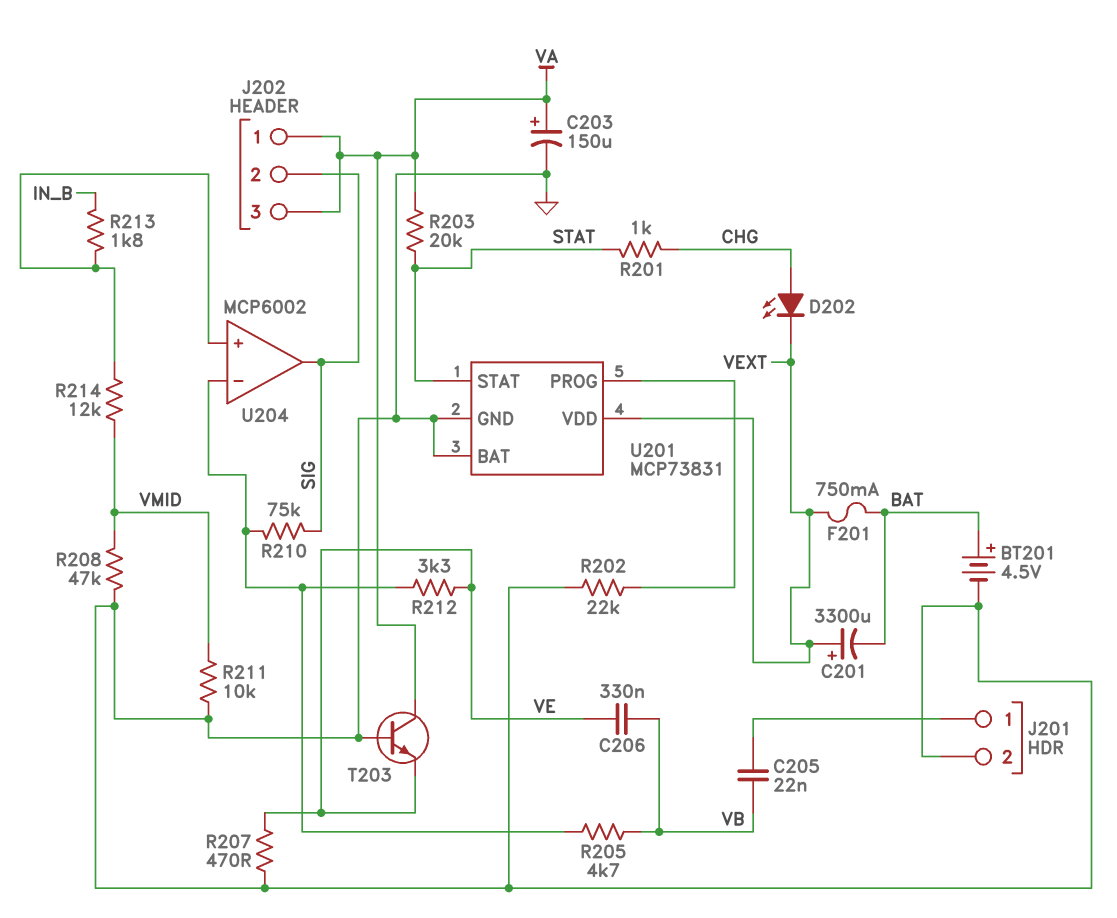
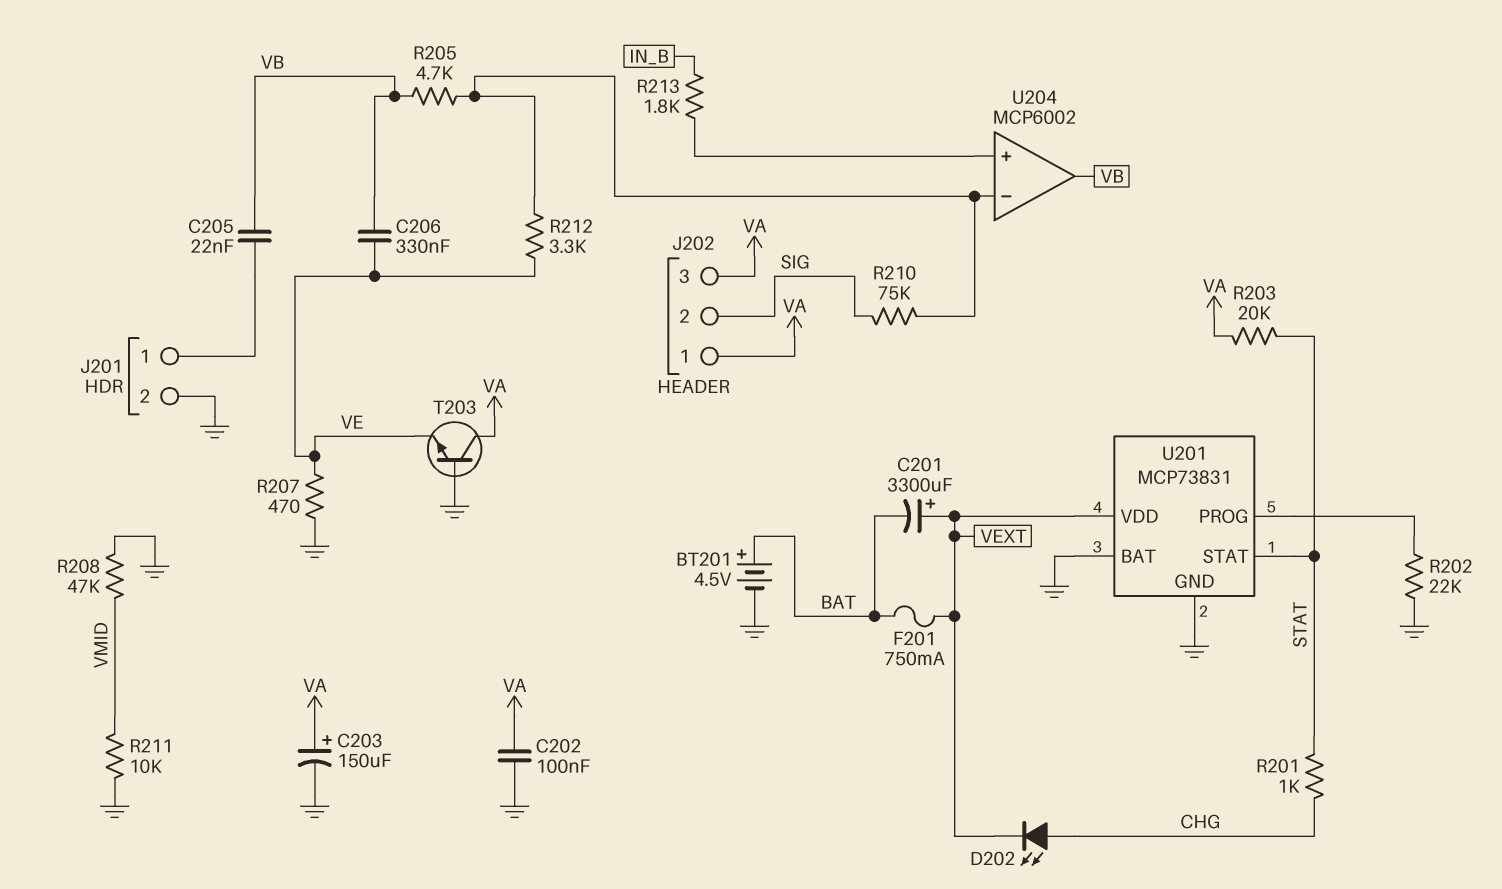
C202: none -> 100nF (GND, VA)
R214: 12k (U204/in+, VMID) -> none
U204 pin out: SIG -> VB

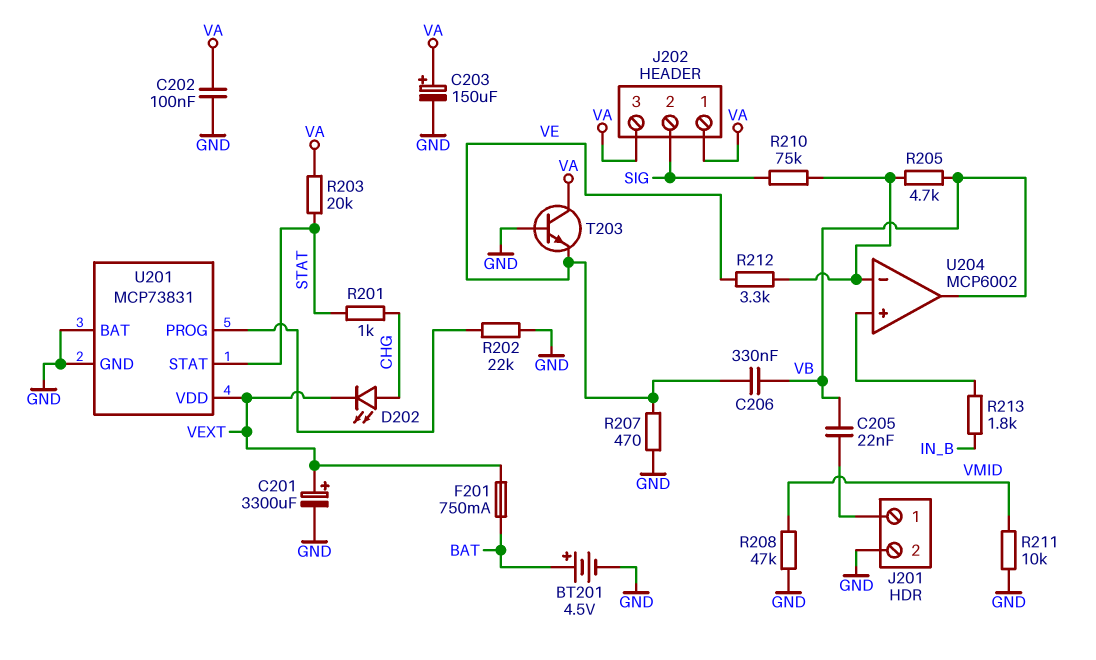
C201: 3300uF (plus VEXT, minus BAT) -> 3300uF (plus VEXT, minus GND)

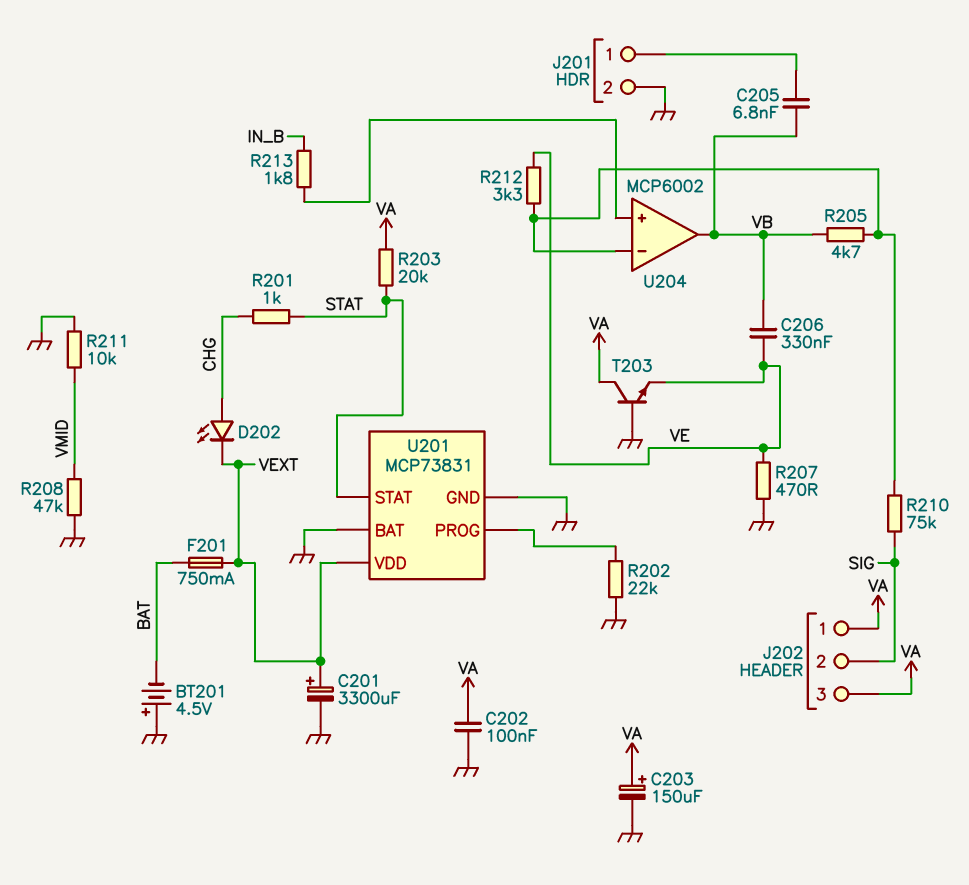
BT201: 4.5V (plus BAT, minus GND) -> 4.5V (plus GND, minus BAT)
C205: 22nF (J201/1, VB) -> 6.8nF (J201/1, VB)

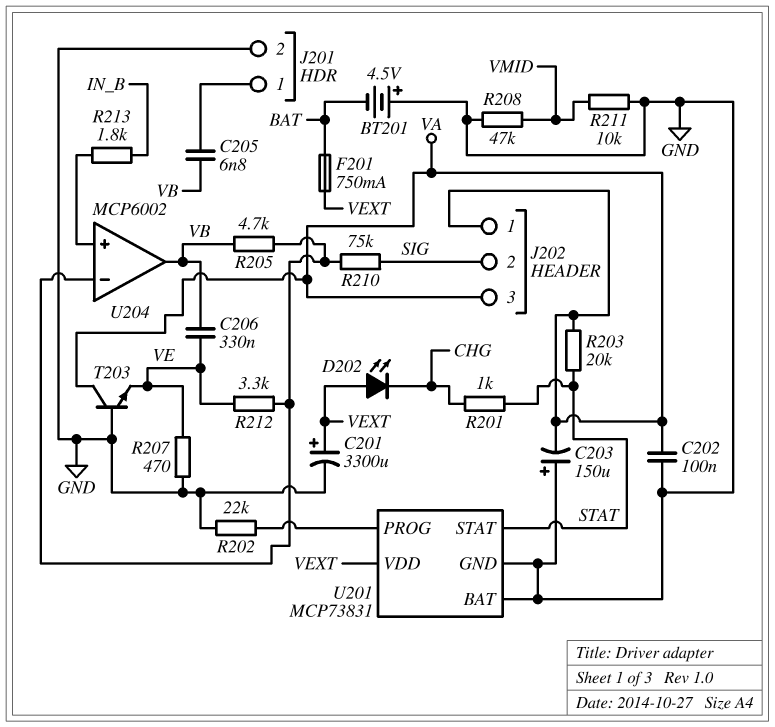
C203: 150uF (plus VA, minus GND) -> 150uF (plus GND, minus VA)
D202: LED (A CHG, K VEXT) -> LED (A VEXT, K CHG)

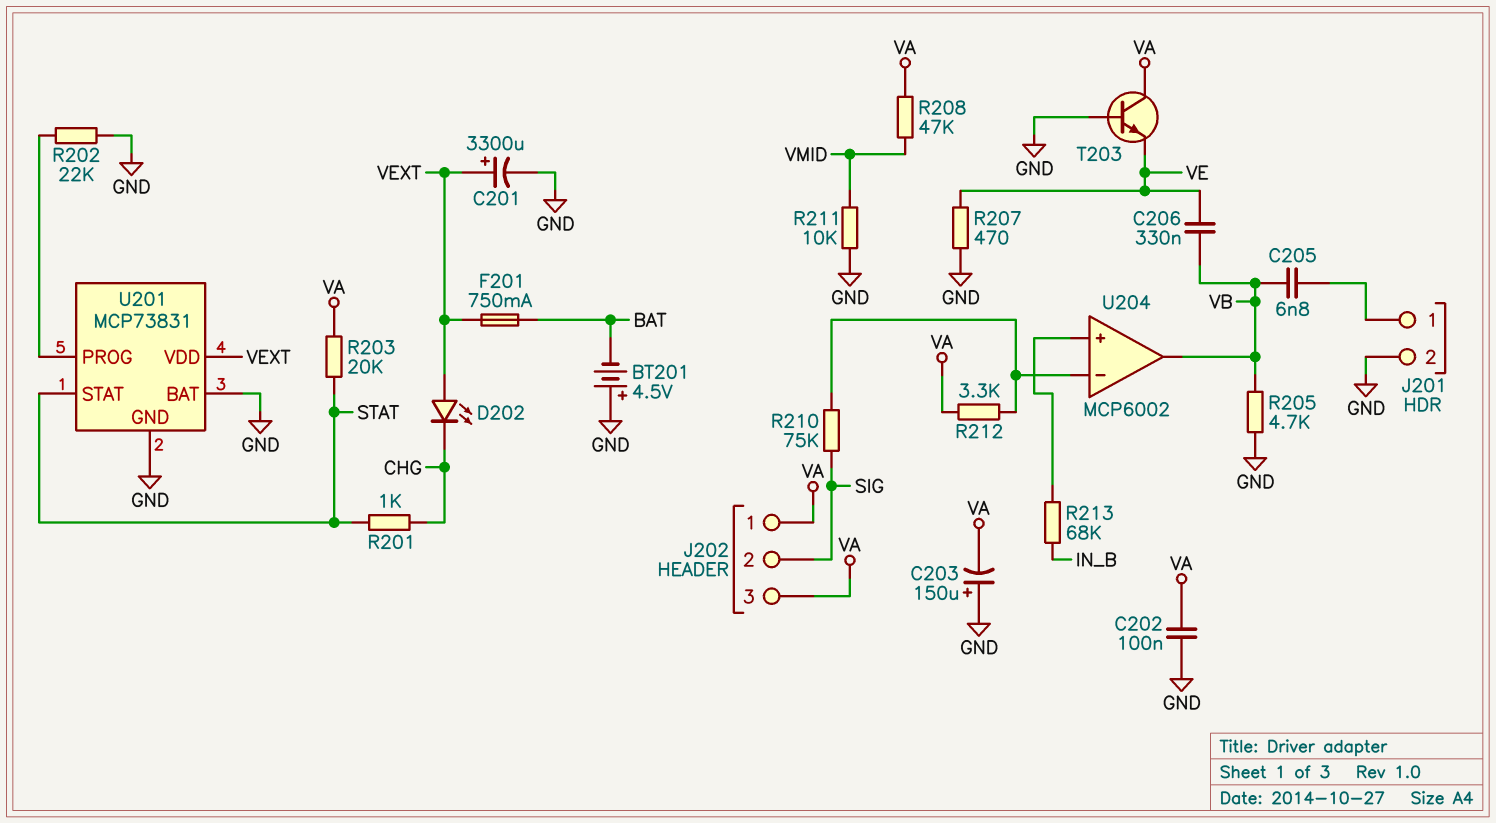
R205: 4.7k (U204/in-, VB) -> 4.7k (GND, VB)
R208: 47k (GND, VMID) -> 47k (VA, VMID)
R212: 3.3k (U204/in-, VE) -> 3.3k (U204/in-, VA)
R213: 1.8k (IN_B, U204/in+) -> 68k (IN_B, U204/in+)

